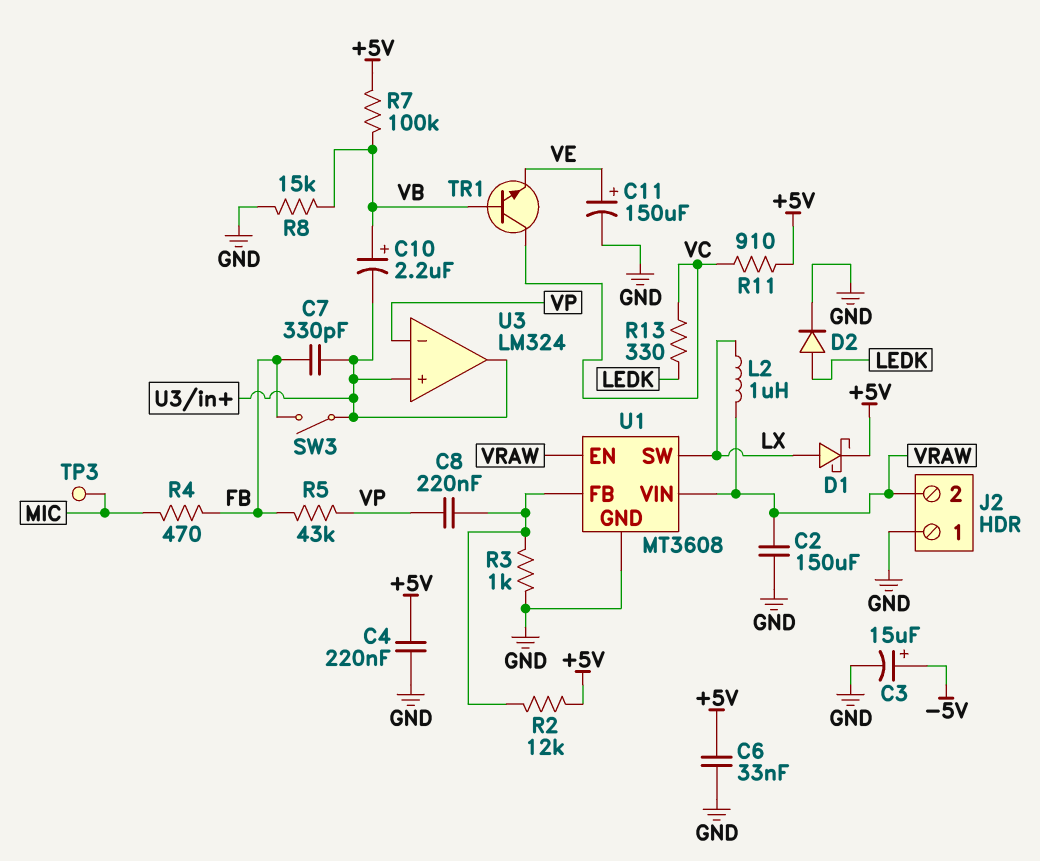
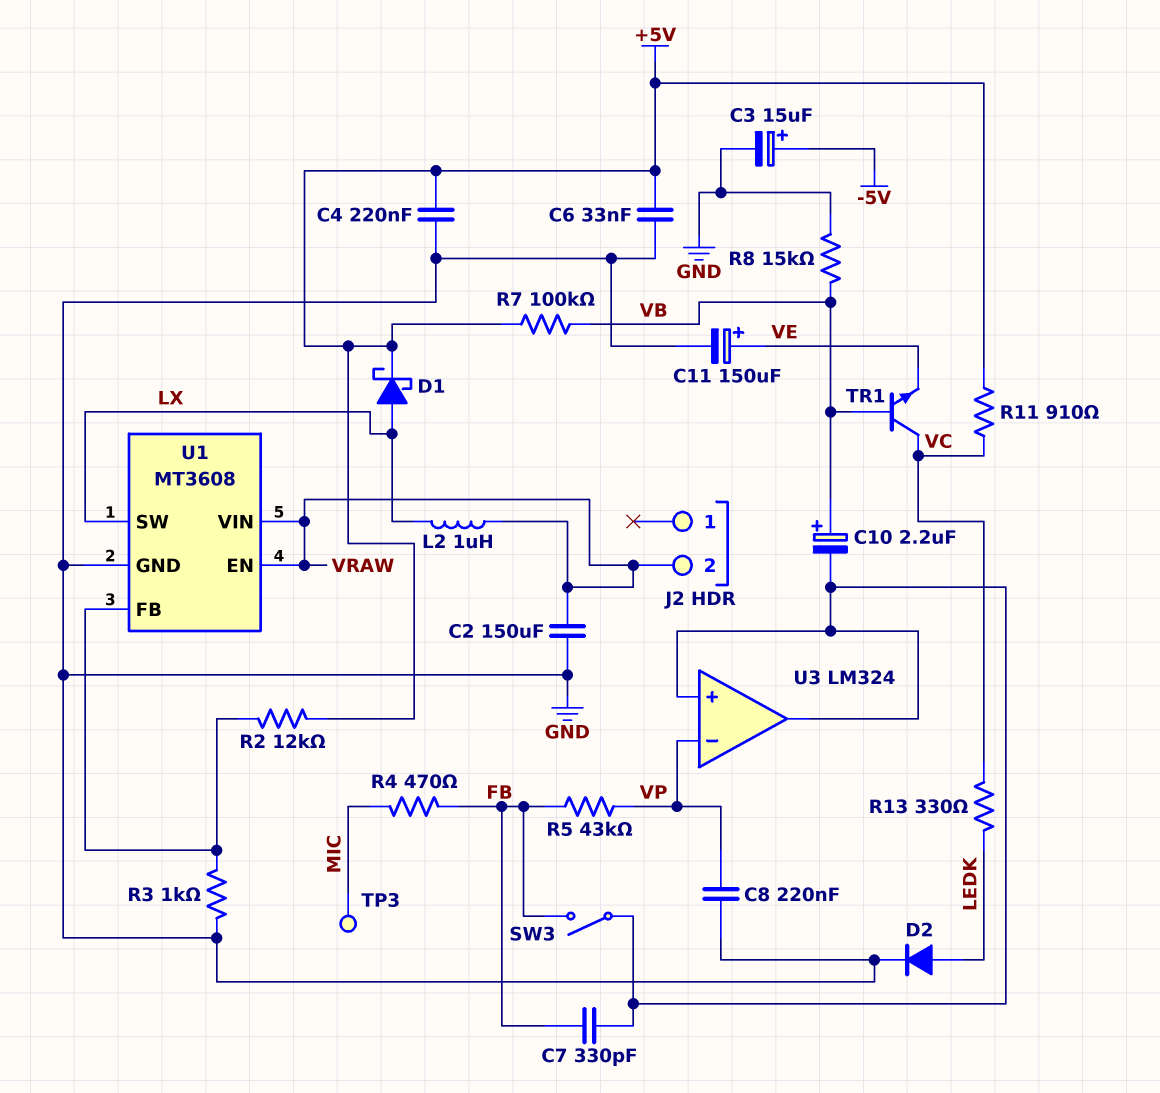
C8: 220nF (U1/FB, VP) -> 220nF (GND, VP)
J2 pin 1: GND -> none

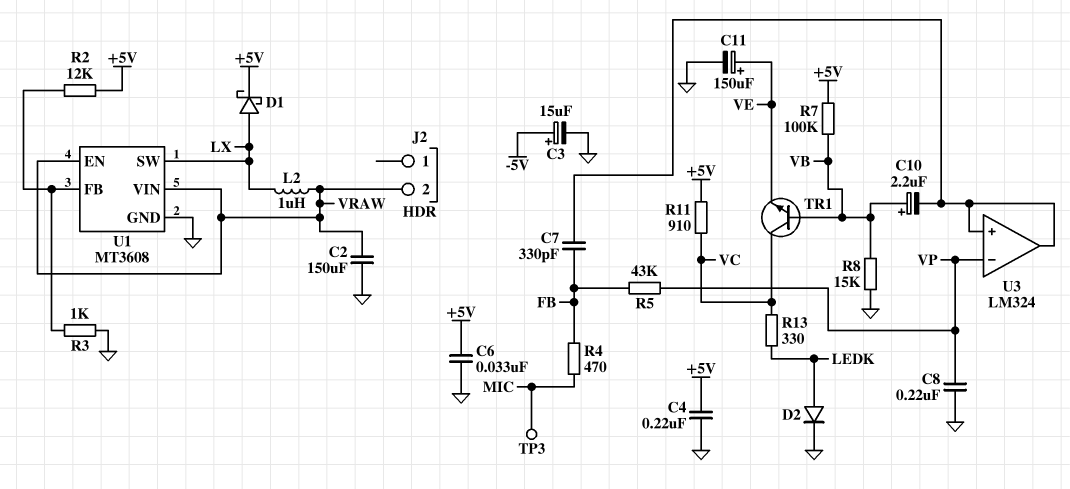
SW3: switch (FB, U3/in+) -> none

